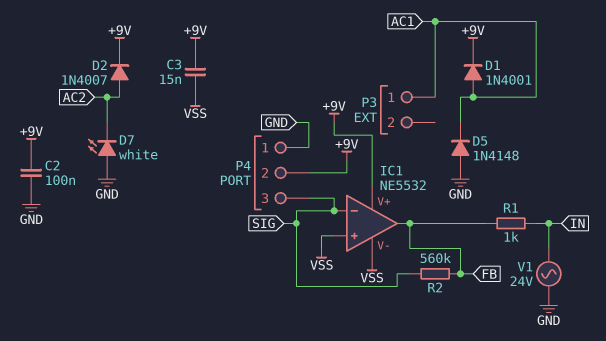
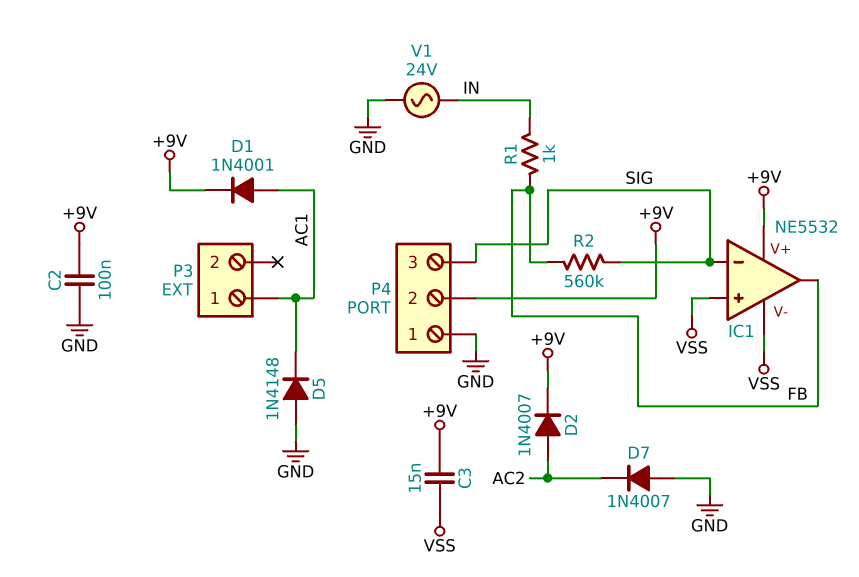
D7: LED white (A GND, K AC2) -> diode 1N4007 (A GND, K AC2)

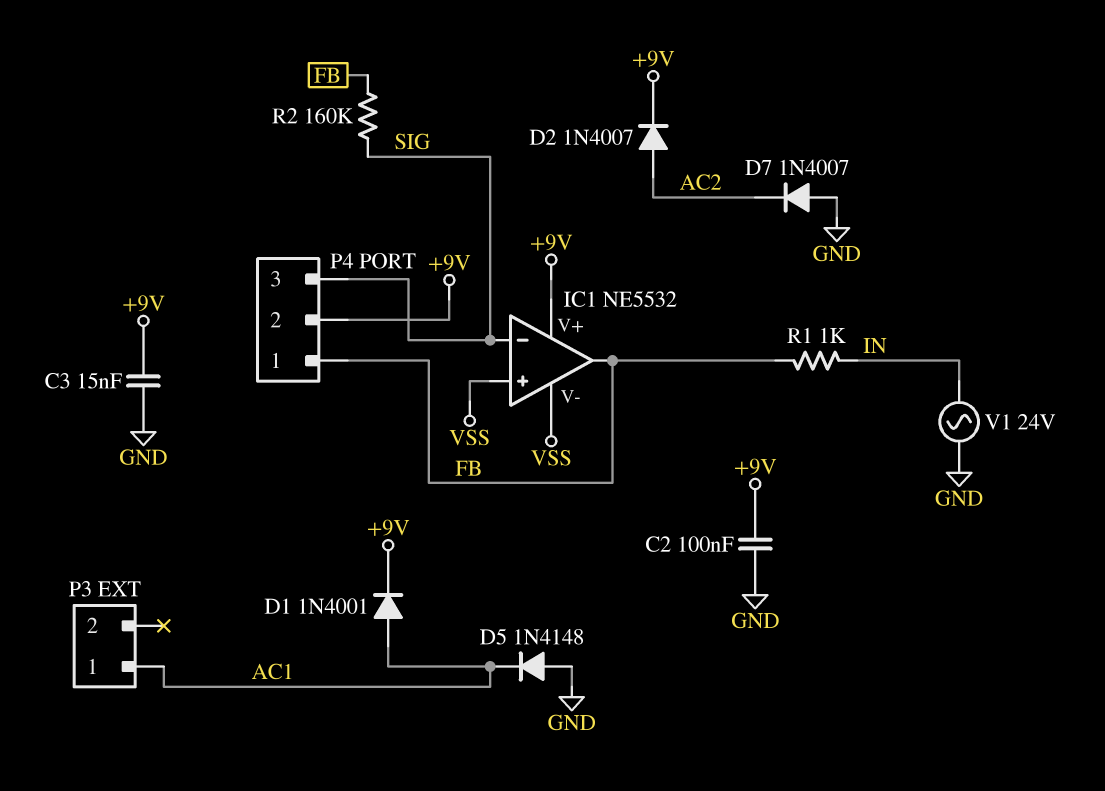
C3: 15nF (+9V, VSS) -> 15nF (+9V, GND)
P4 pin 1: GND -> FB
R2: 560k (FB, SIG) -> 160k (FB, SIG)

